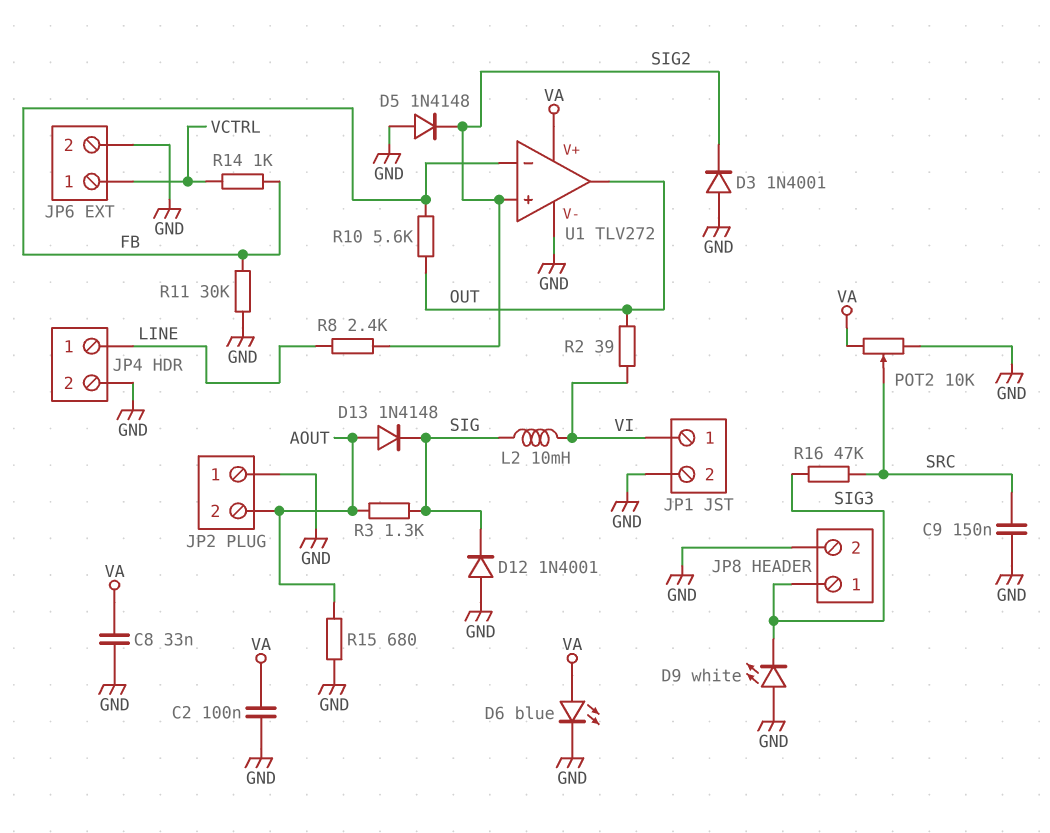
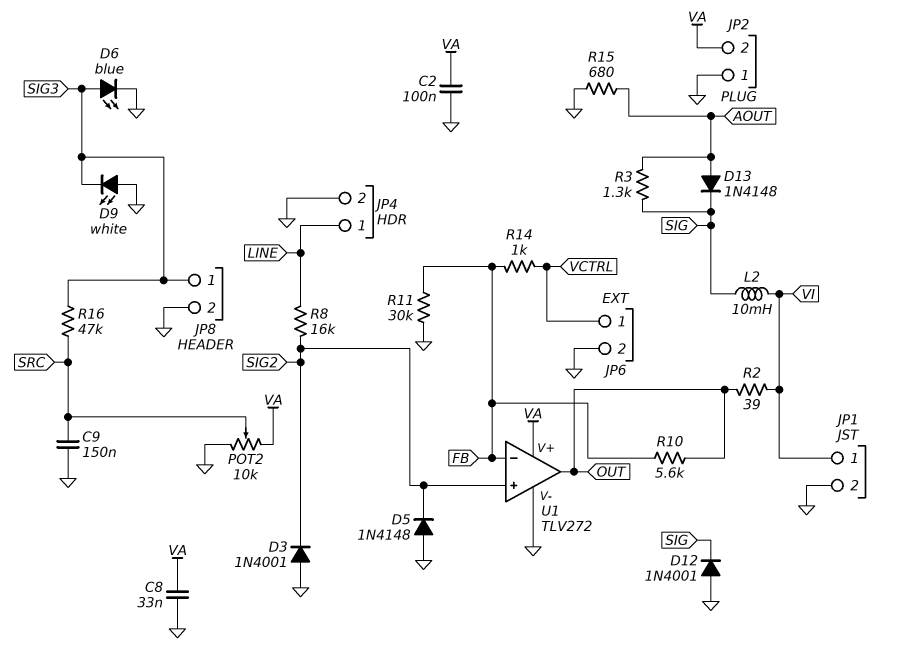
D6: LED blue (A VA, K GND) -> LED blue (A SIG3, K GND)
JP2 pin 2: AOUT -> VA
R8: 2.4k (LINE, SIG2) -> 16k (LINE, SIG2)

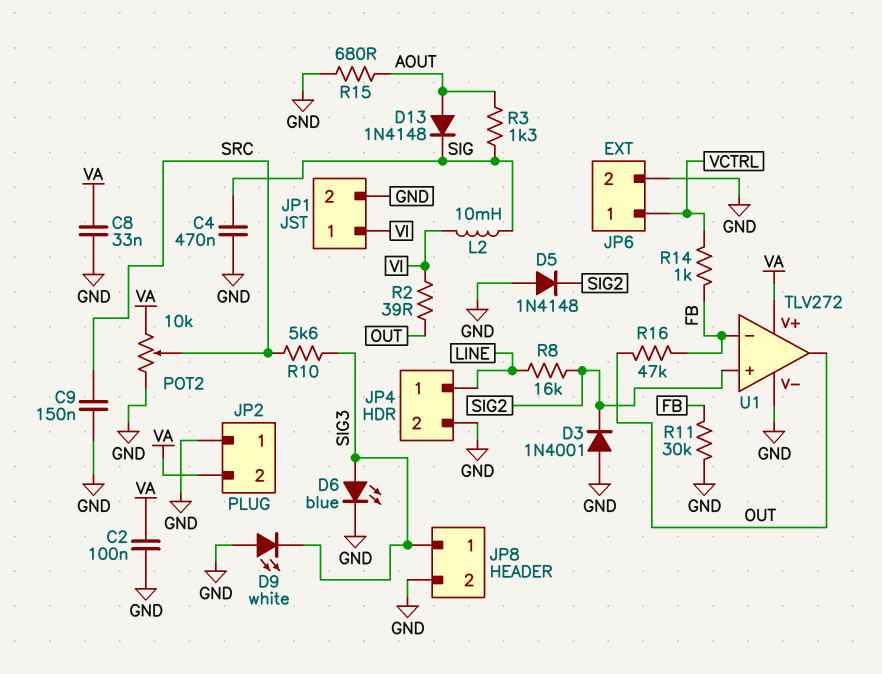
C4: none -> 470nF (GND, SIG)
D12: diode 1N4001 (A GND, K SIG) -> none
R10: 5.6k (FB, OUT) -> 5.6k (SIG3, SRC)
R16: 47k (SIG3, SRC) -> 47k (FB, OUT)

